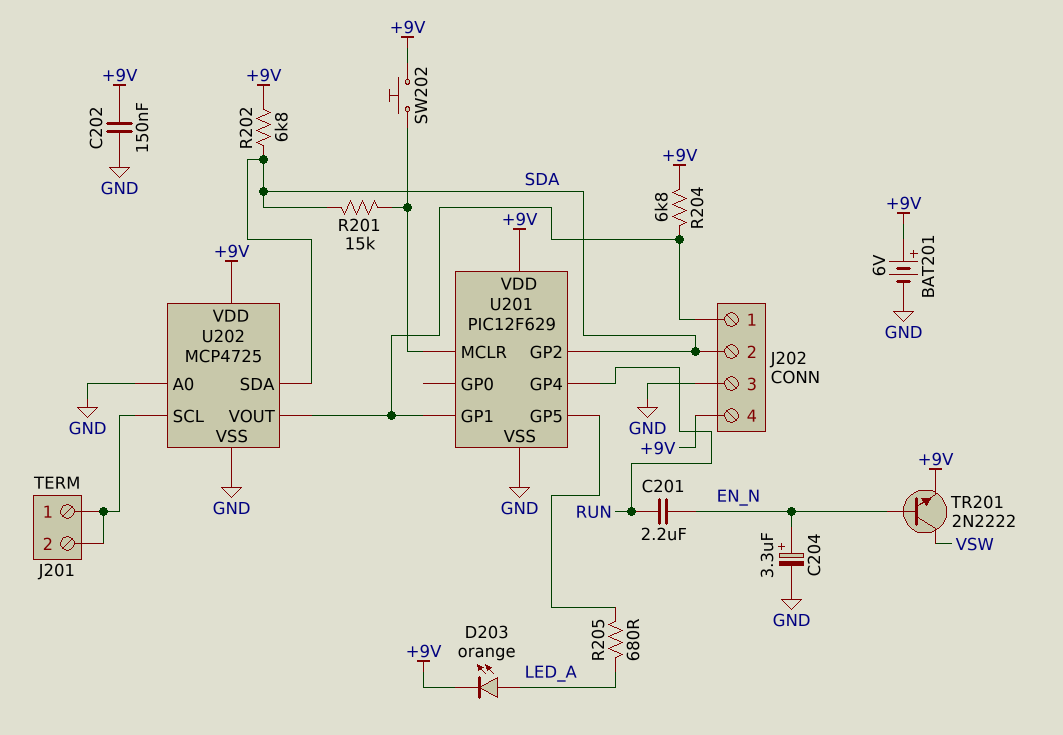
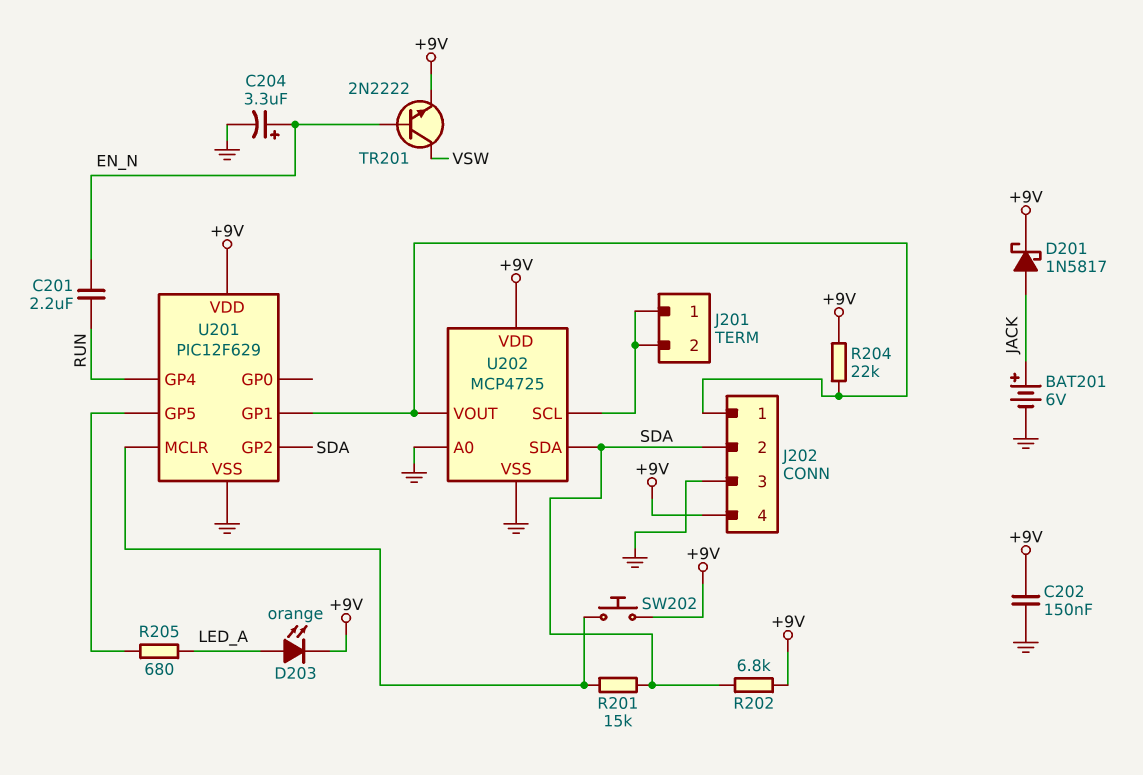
BAT201: 6V (plus +9V, minus GND) -> 6V (plus JACK, minus GND)
D201: none -> schottky 1N5817 (A JACK, K +9V)
R204: 6.8k (+9V, J202/1) -> 22k (+9V, J202/1)

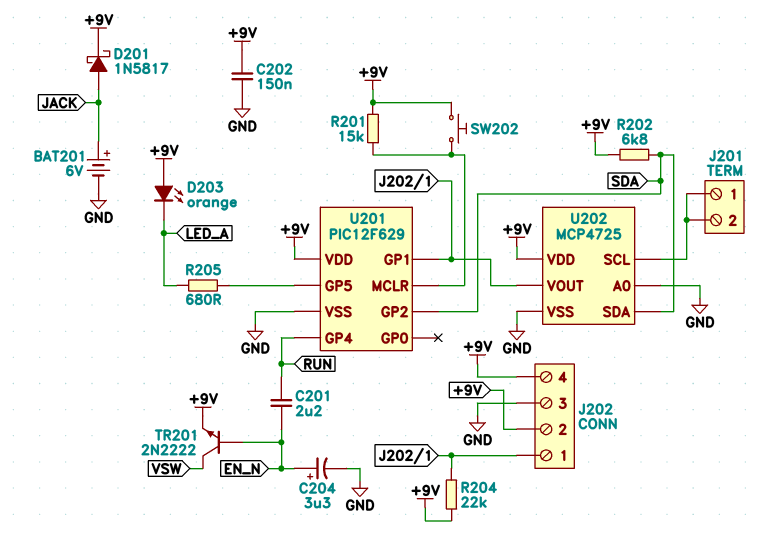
D203: LED orange (A LED_A, K +9V) -> LED orange (A +9V, K LED_A)
J202 pin 2: SDA -> +9V
R201: 15k (SDA, U201/MCLR) -> 15k (+9V, U201/MCLR)

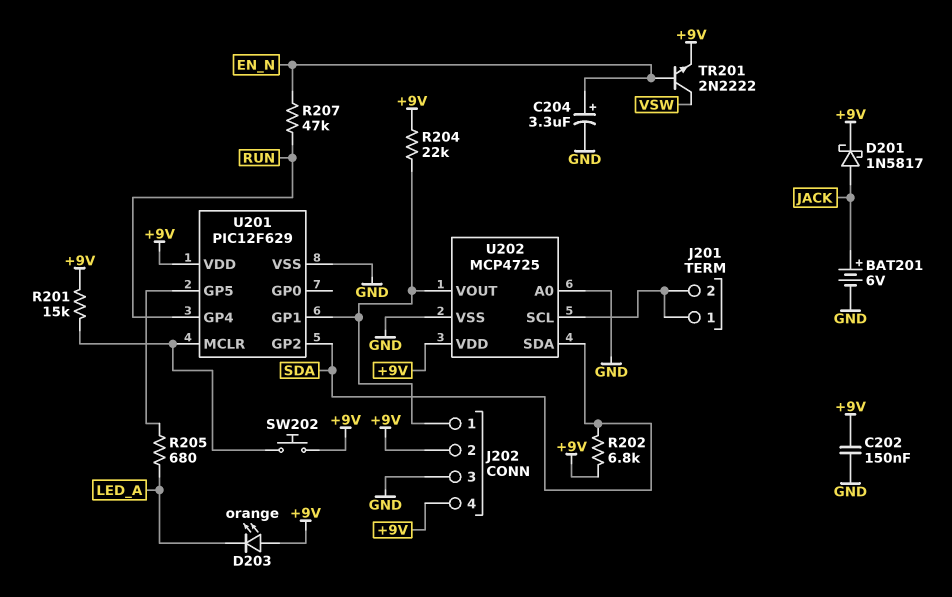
C201: 2.2uF (EN_N, RUN) -> none
R207: none -> 47k (EN_N, RUN)

